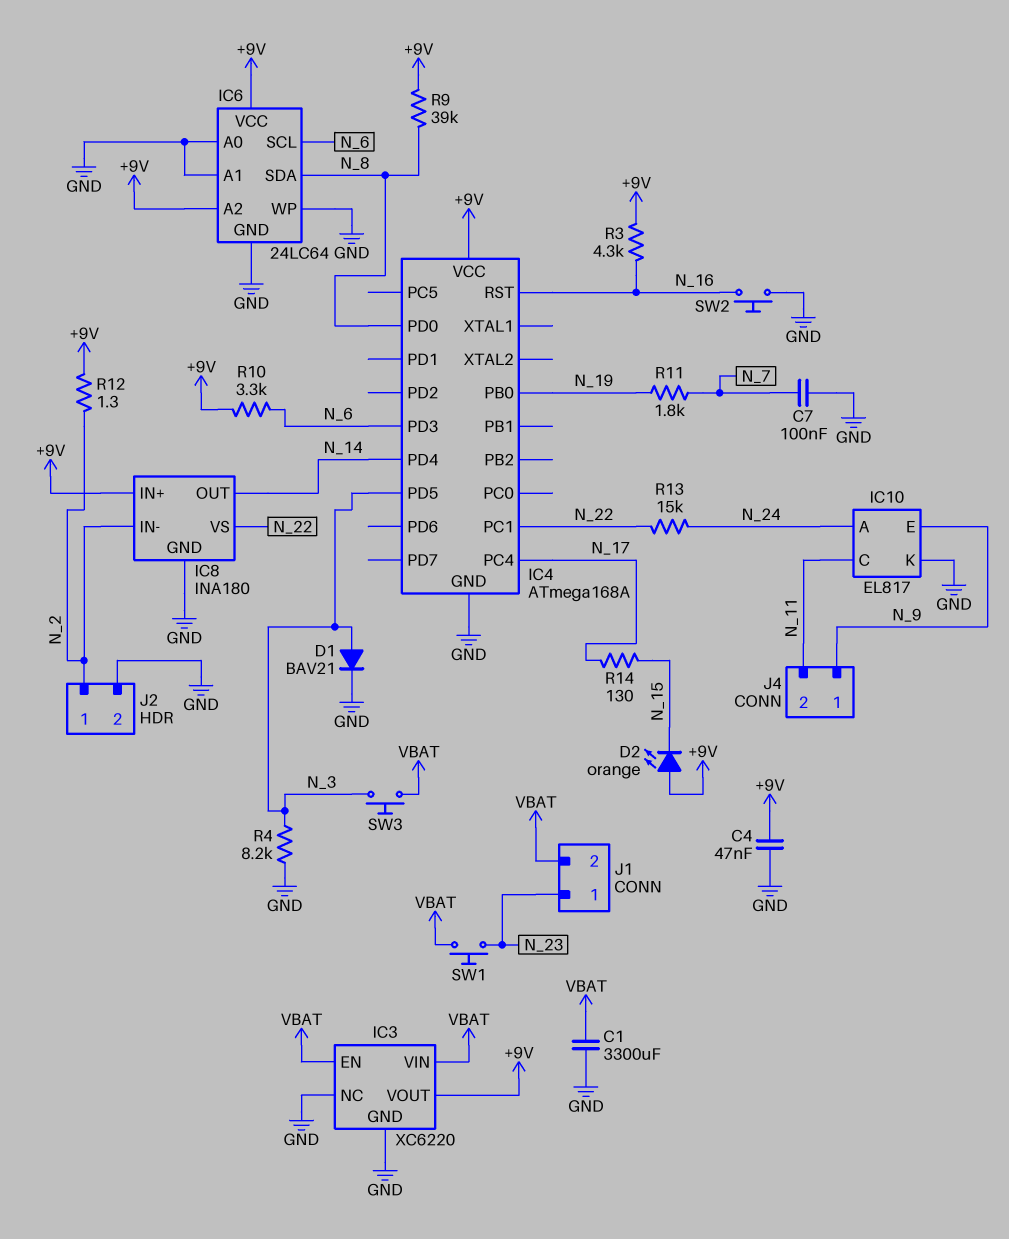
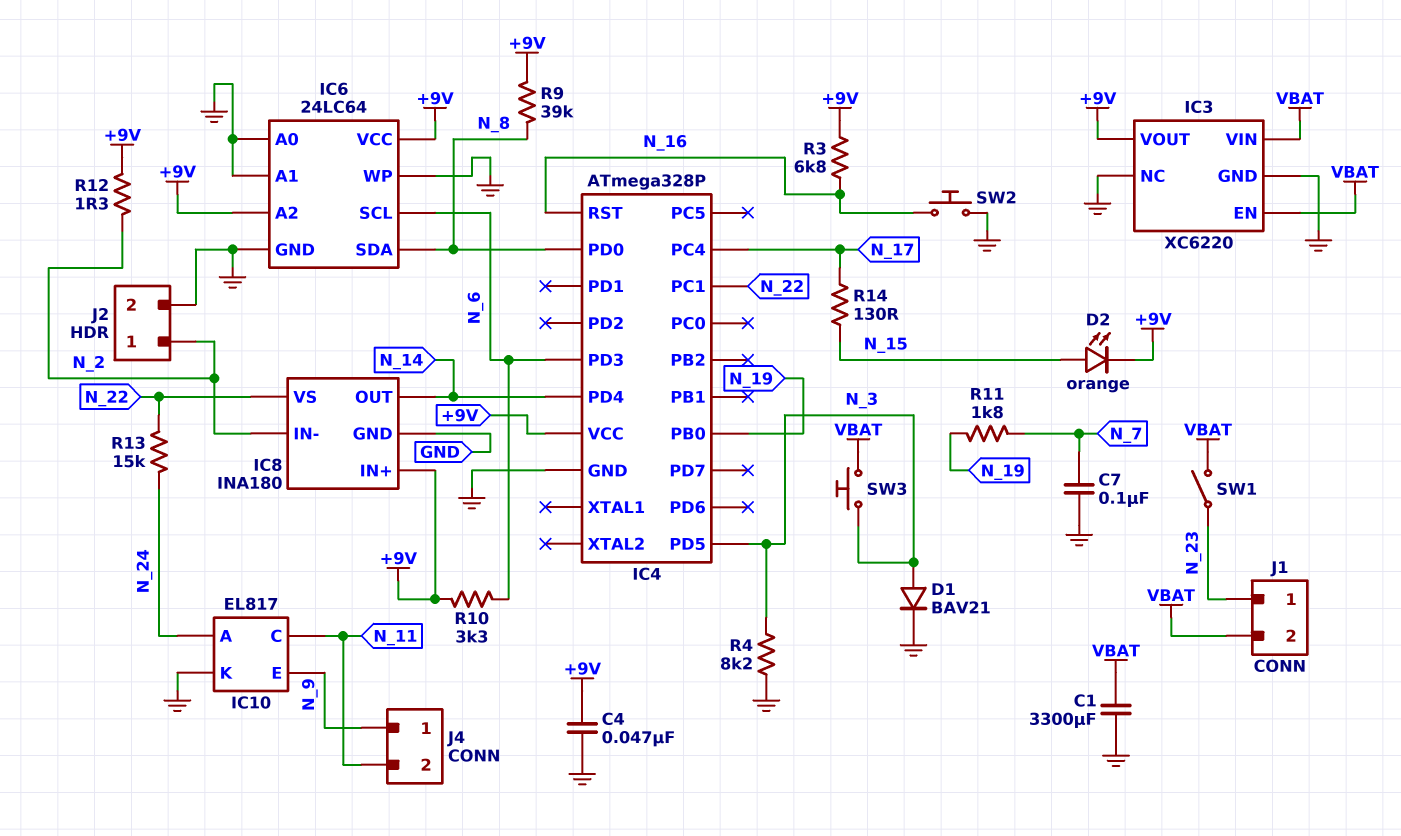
D2: LED orange (A +9V, K N_15) -> LED orange (A N_15, K +9V)
IC4: ATmega168A -> ATmega328P
R3: 4.3k (+9V, N_16) -> 6.8k (+9V, N_16)
SW1: button (N_23, VBAT) -> switch (N_23, VBAT)

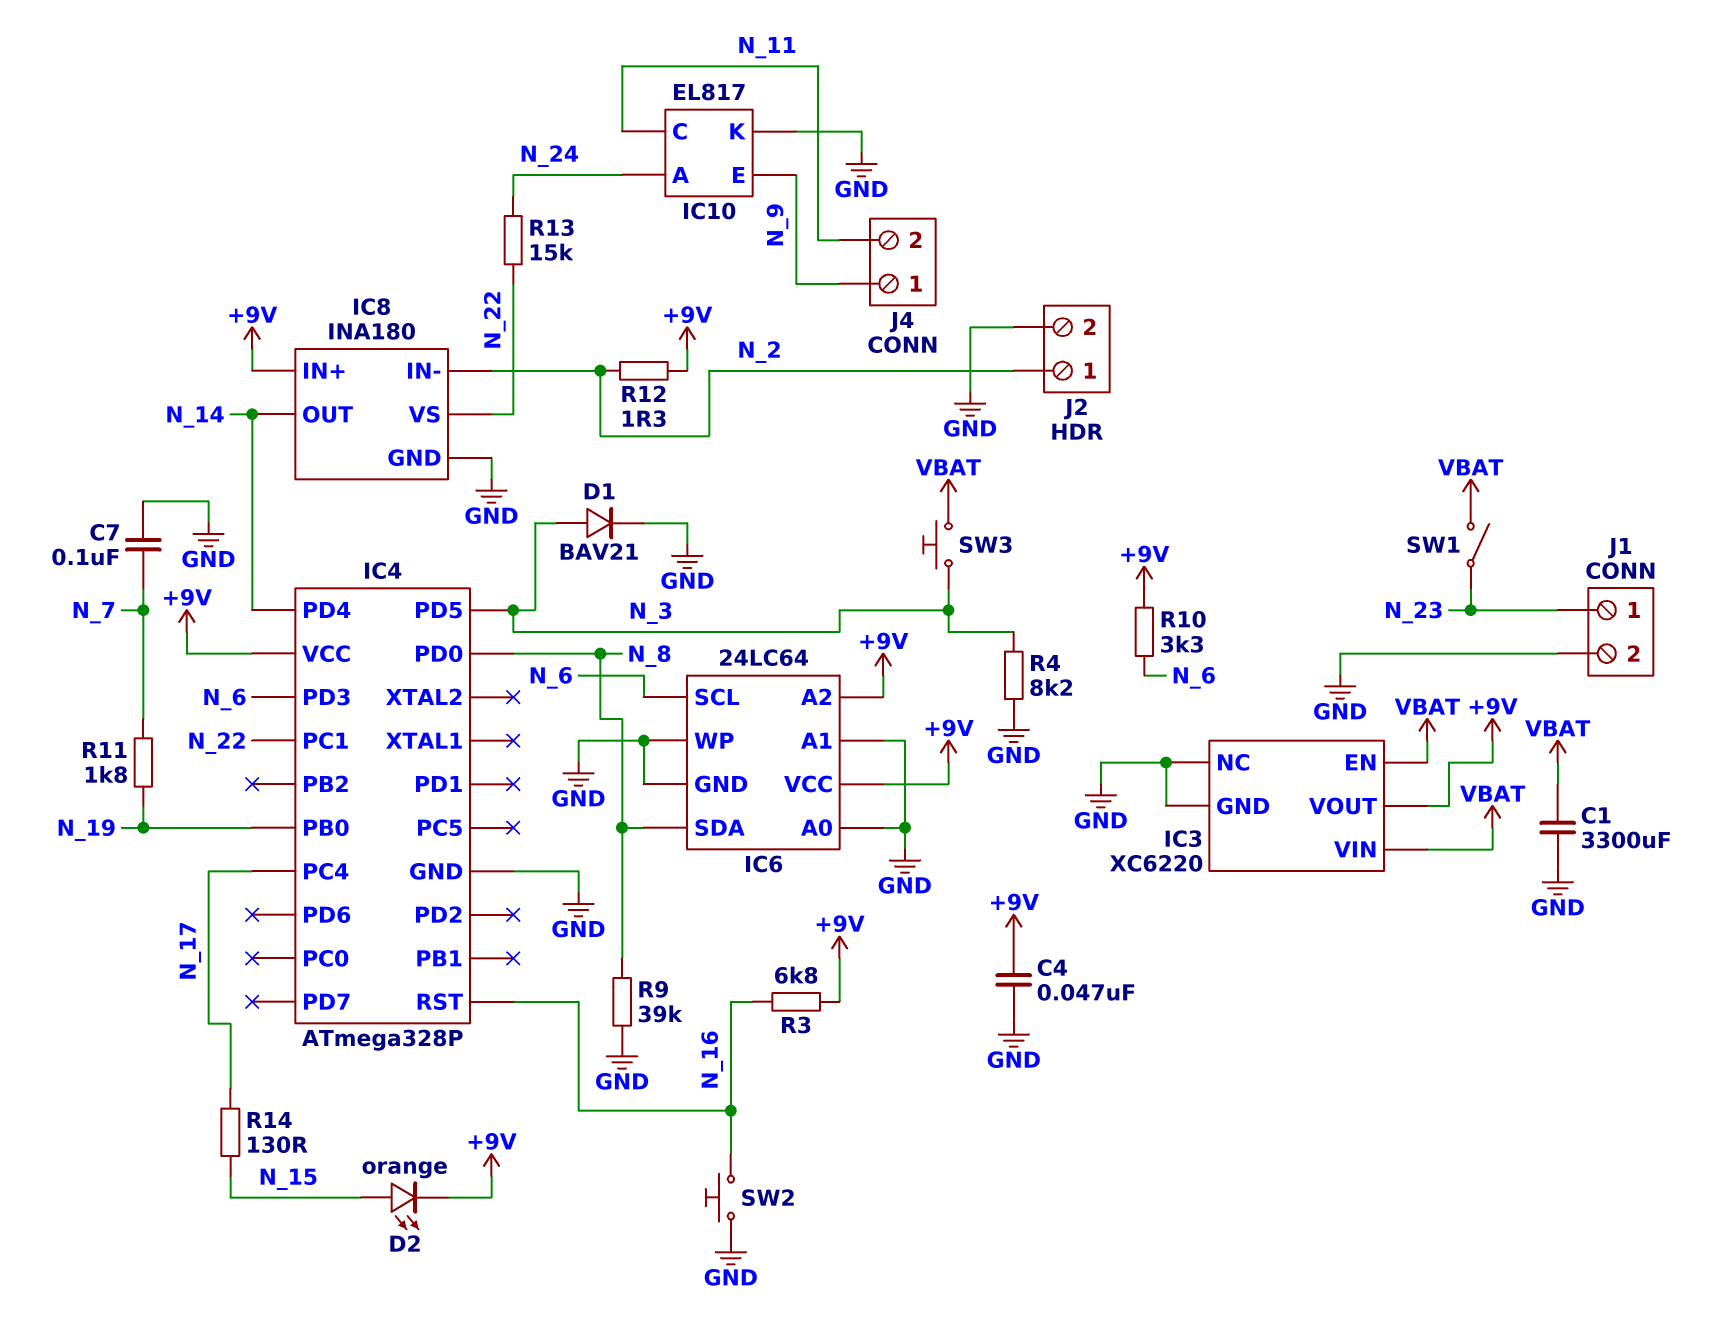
J1 pin 2: VBAT -> GND
R9: 39k (+9V, N_8) -> 39k (GND, N_8)

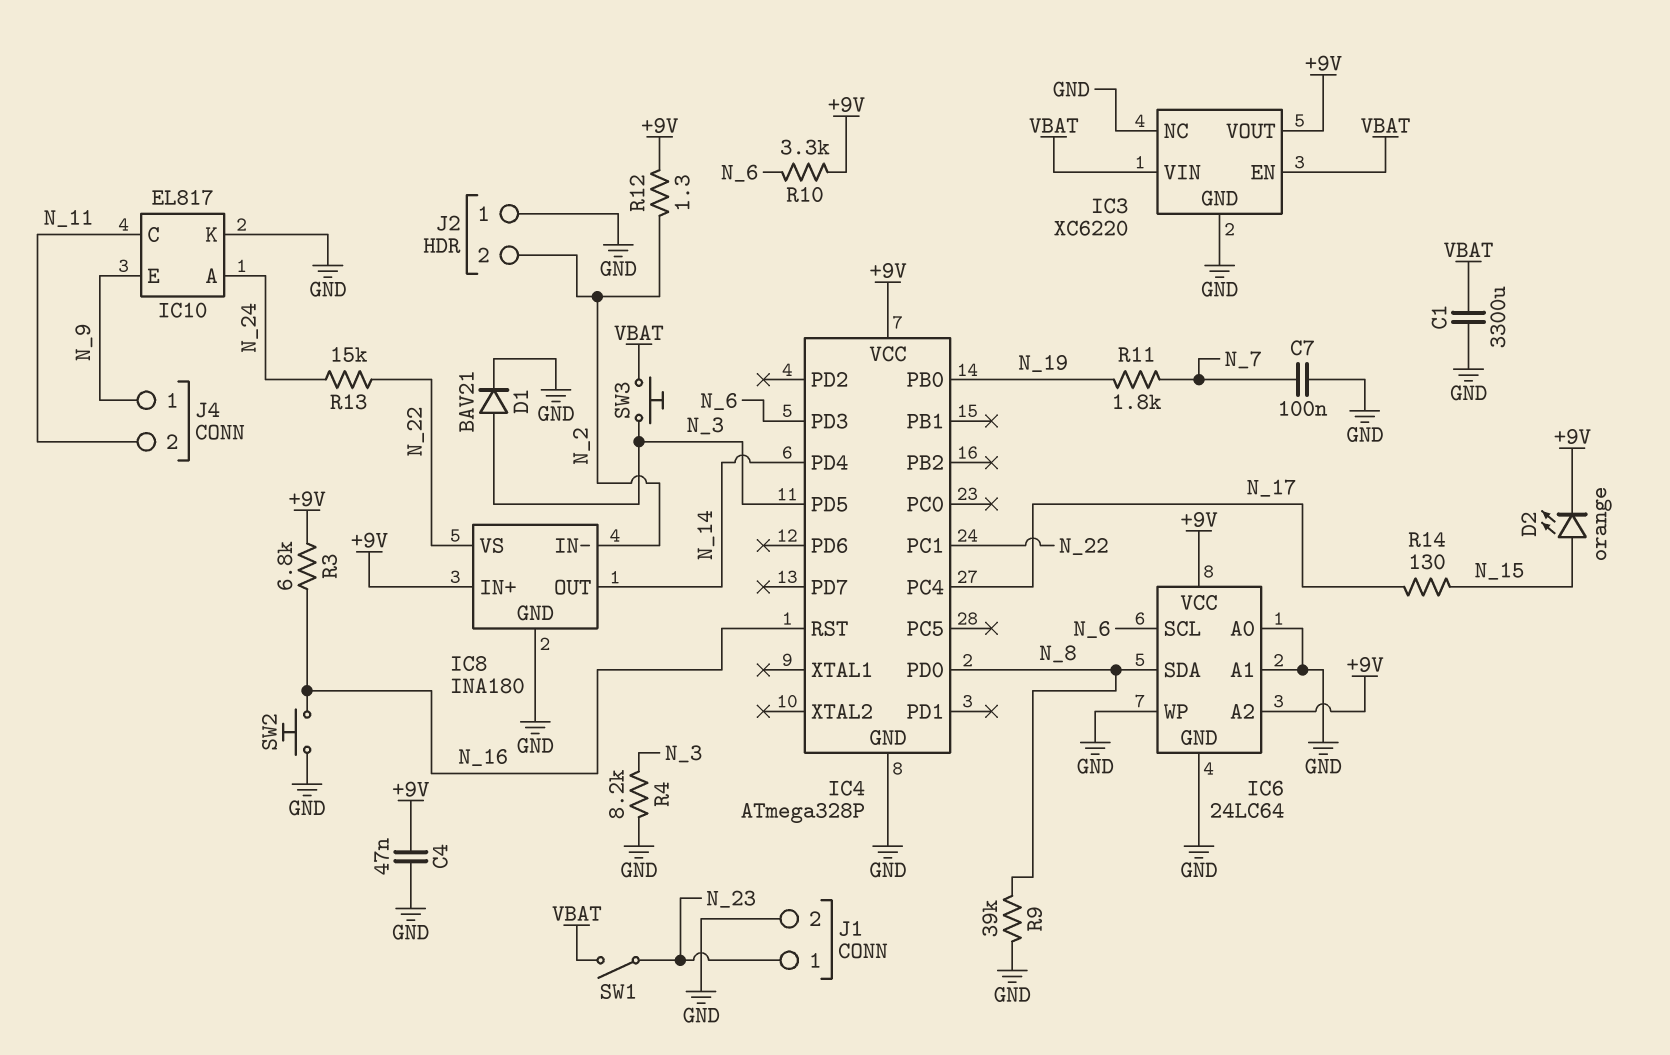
J2 pin 1: N_2 -> GND
J2 pin 2: GND -> N_2

